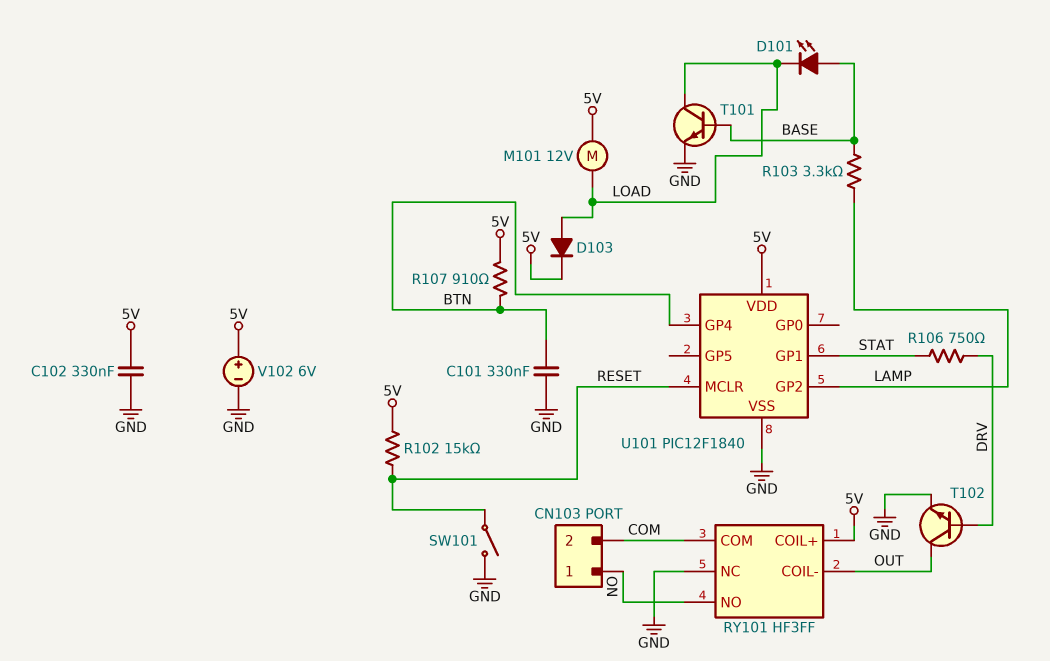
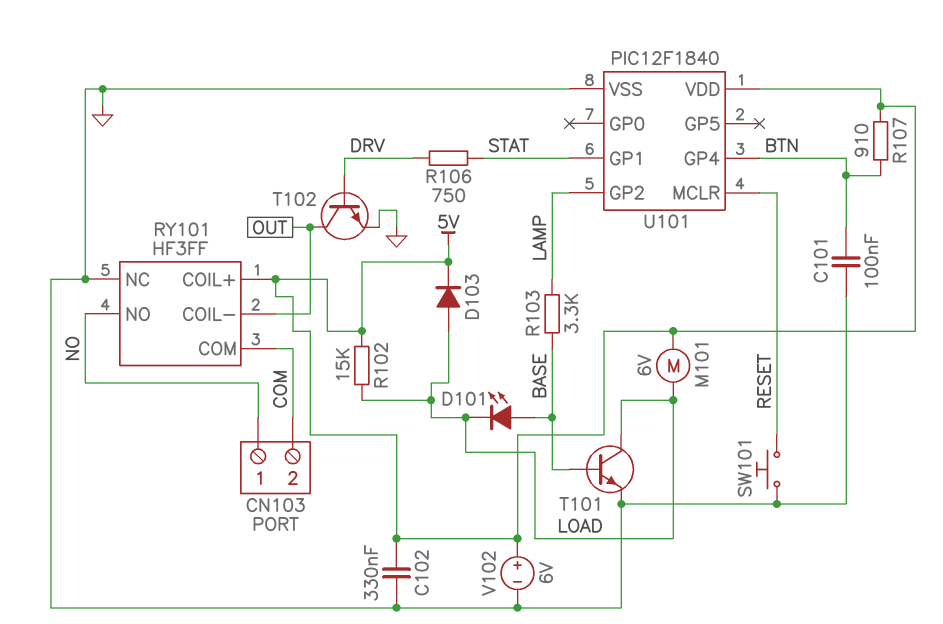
C101: 330nF (BTN, GND) -> 100nF (BTN, GND)
M101: motor 12V (5V, LOAD) -> motor 6V (5V, LOAD)
R102: 15k (5V, RESET) -> 15k (5V, LOAD)
SW101: switch (GND, RESET) -> button (GND, RESET)

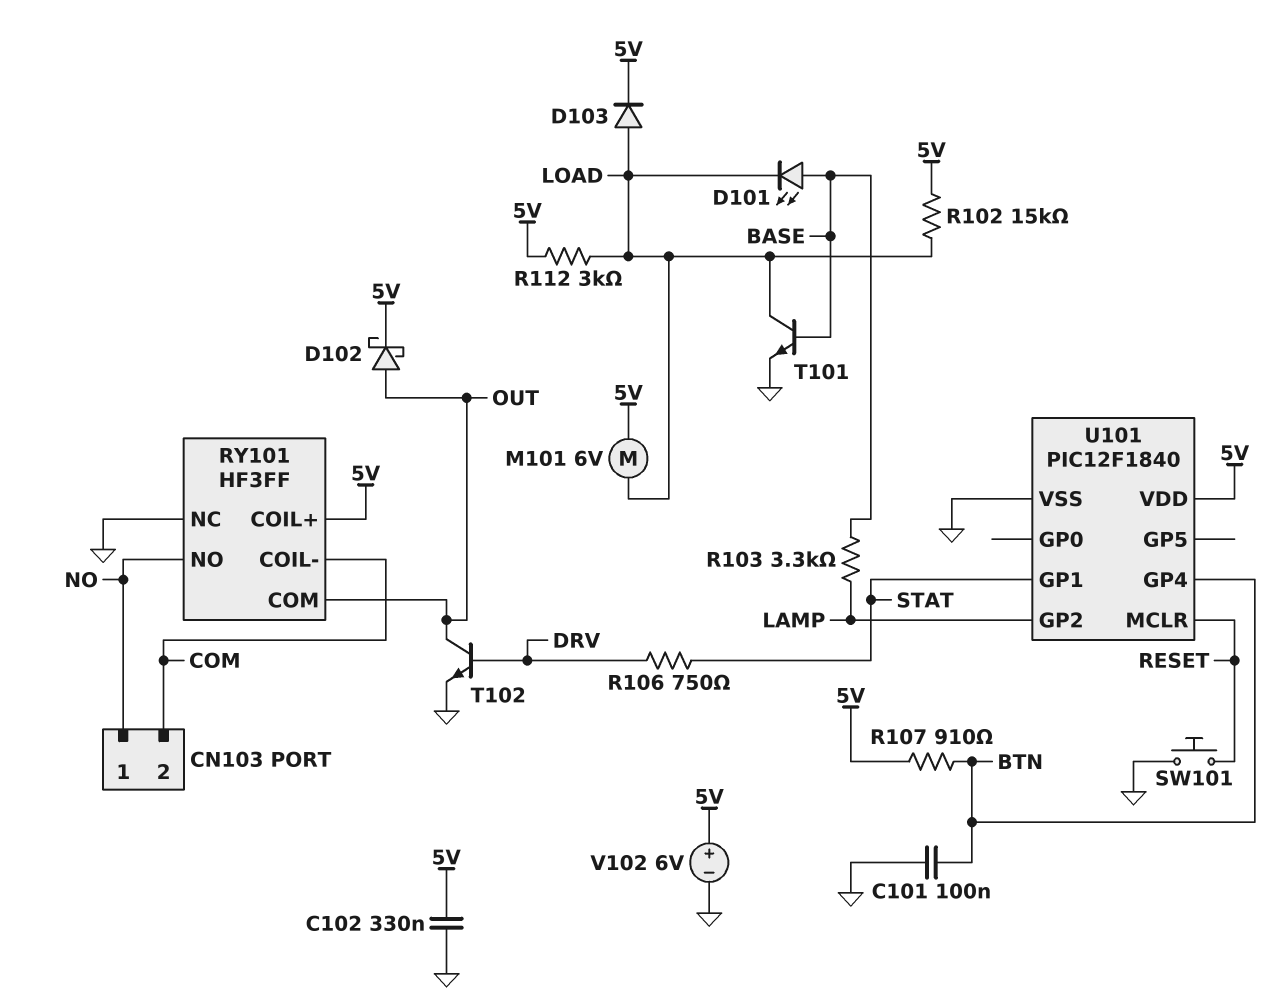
D102: none -> schottky (A OUT, K 5V)
R112: none -> 3k (5V, LOAD)
RY101 pin COIL-: OUT -> COM
RY101 pin COM: COM -> OUT

